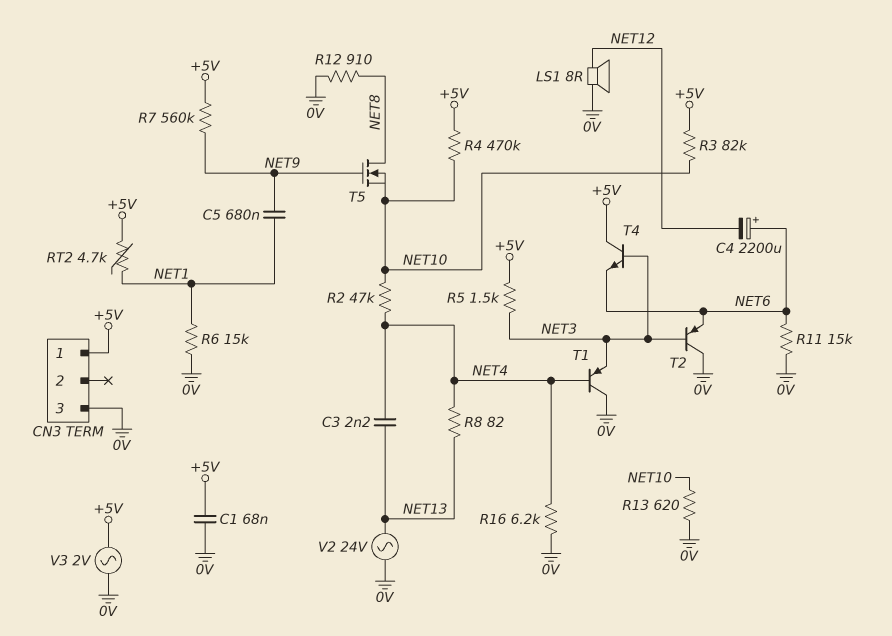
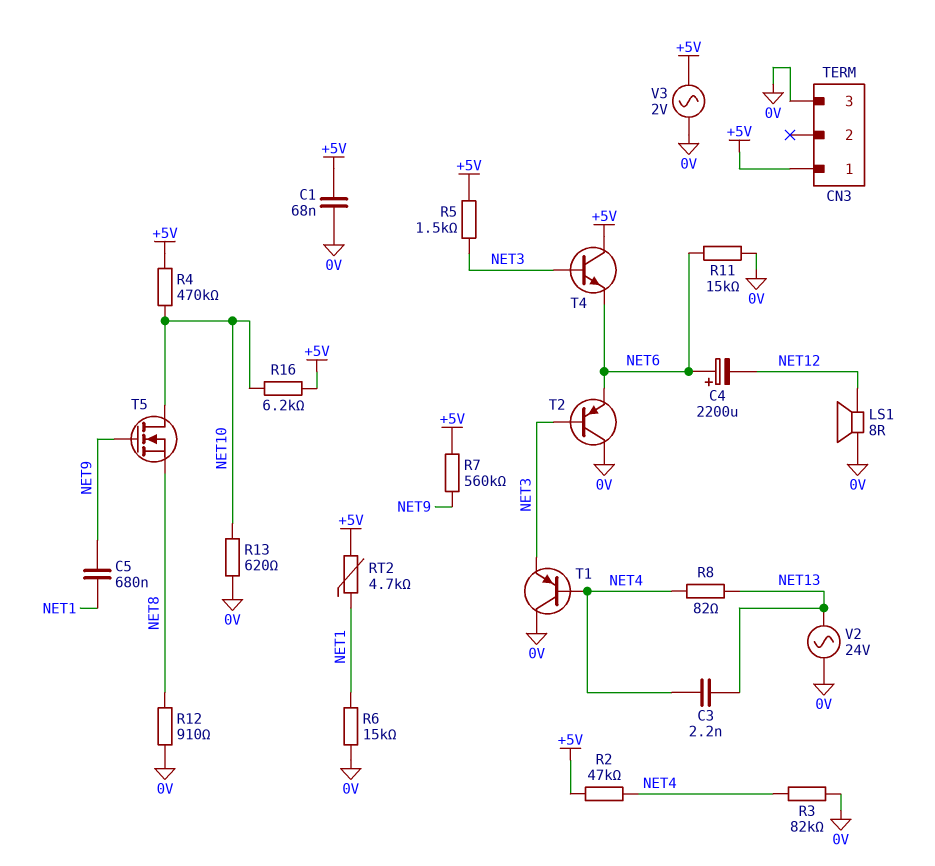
R2: 47k (NET4, NET10) -> 47k (+5V, NET4)
R3: 82k (+5V, NET10) -> 82k (0V, NET4)
R16: 6.2k (0V, NET4) -> 6.2k (+5V, NET10)
T5: NMOS (G NET9, D NET8, S NET10) -> NMOS (G NET9, D NET10, S NET8)

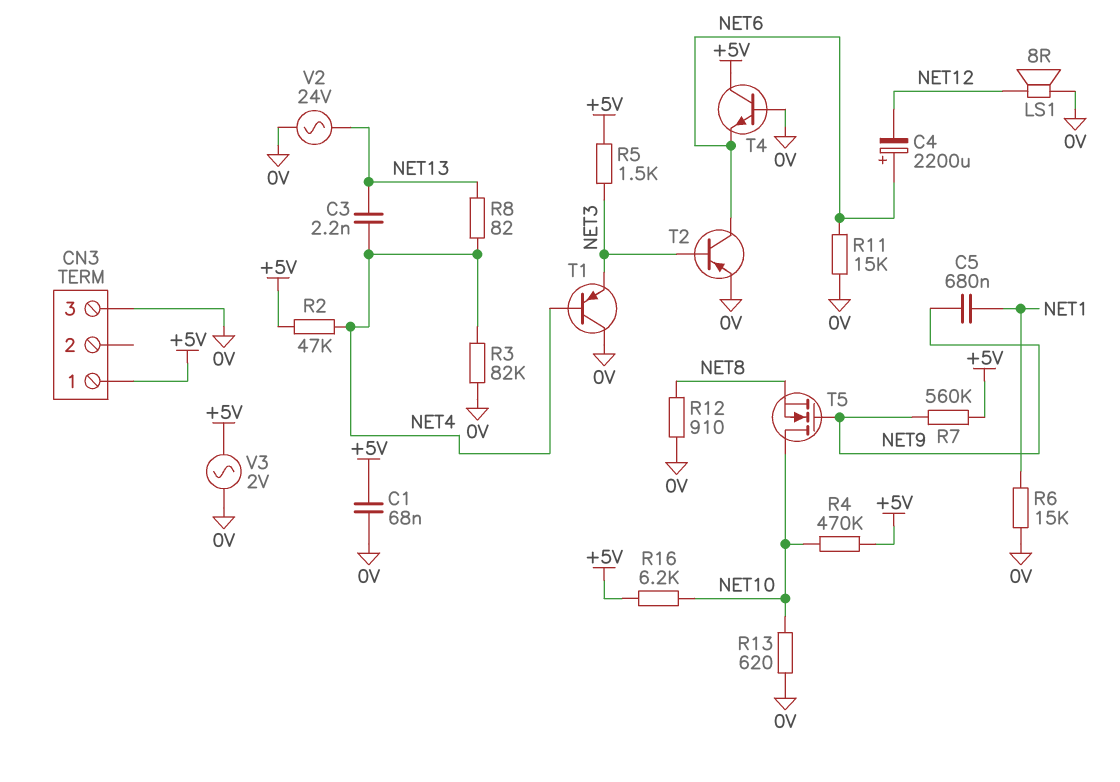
RT2: 4.7k (+5V, NET1) -> none
T2: PNP (B NET3, C 0V, E NET6) -> PNP (B NET3, C NET6, E 0V)
T4: NPN (B NET3, C +5V, E NET6) -> NPN (B 0V, C +5V, E NET6)

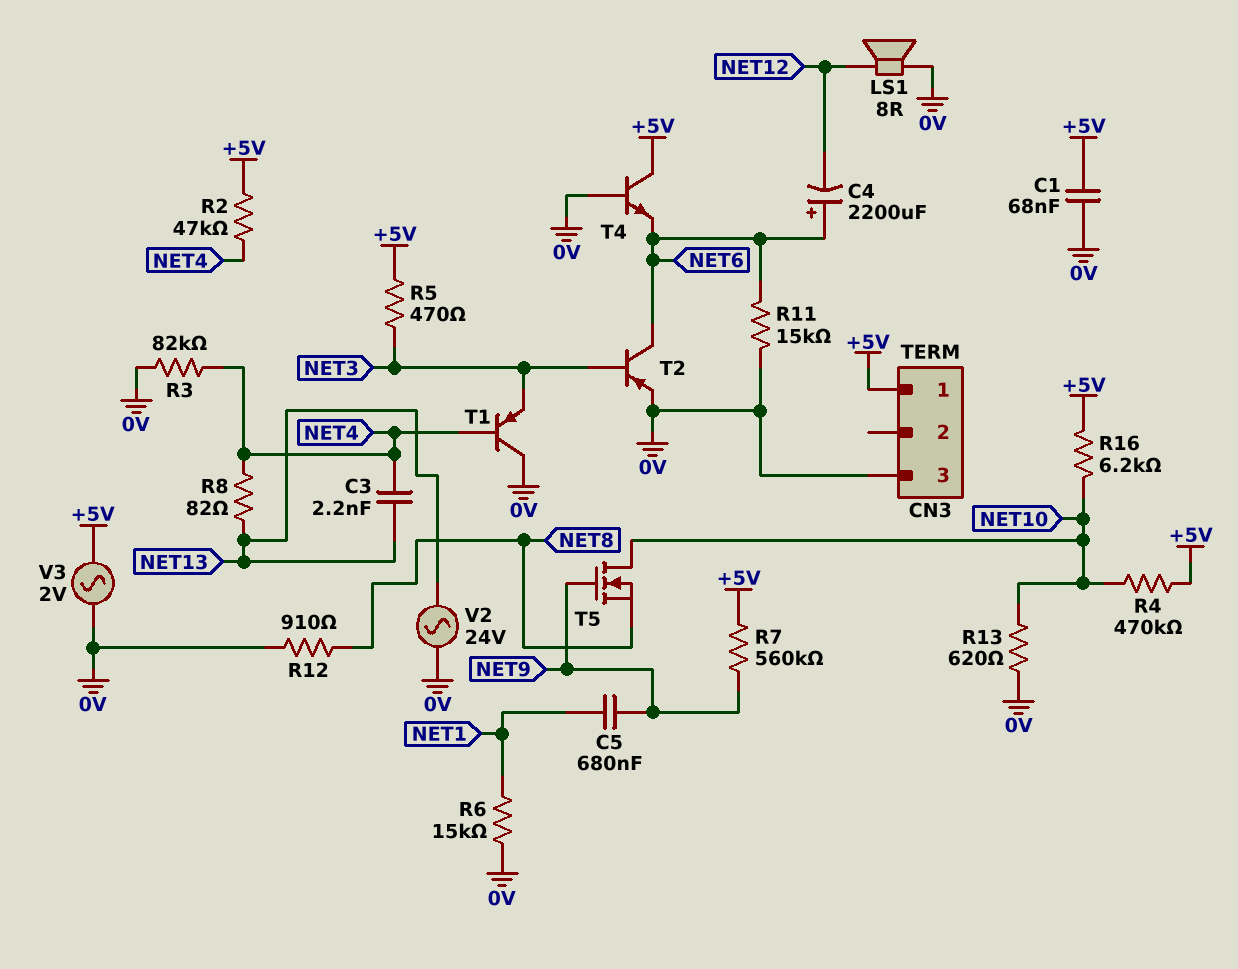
R5: 1.5k (+5V, NET3) -> 470 (+5V, NET3)

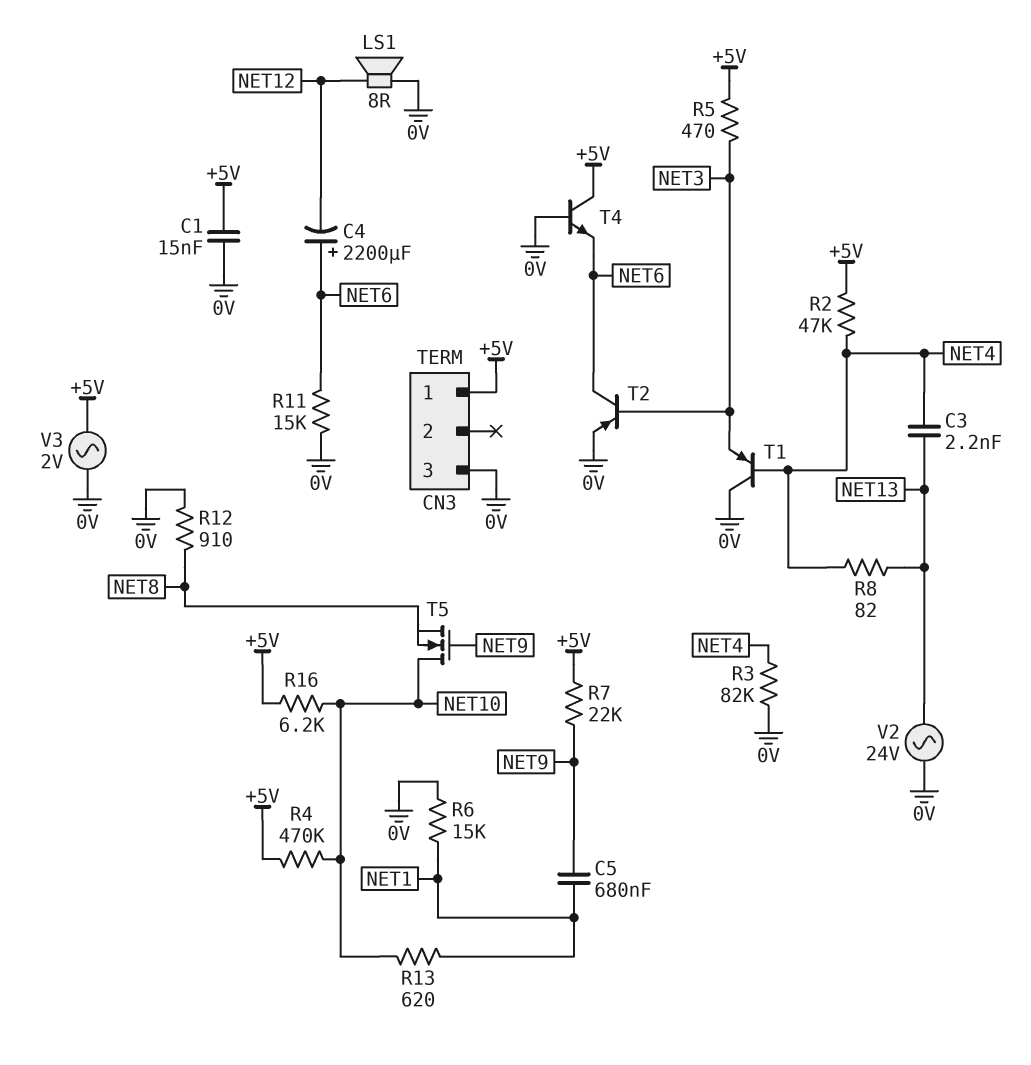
C1: 68nF (+5V, 0V) -> 15nF (+5V, 0V)
R7: 560k (+5V, NET9) -> 22k (+5V, NET9)
R13: 620 (0V, NET10) -> 620 (NET1, NET10)

